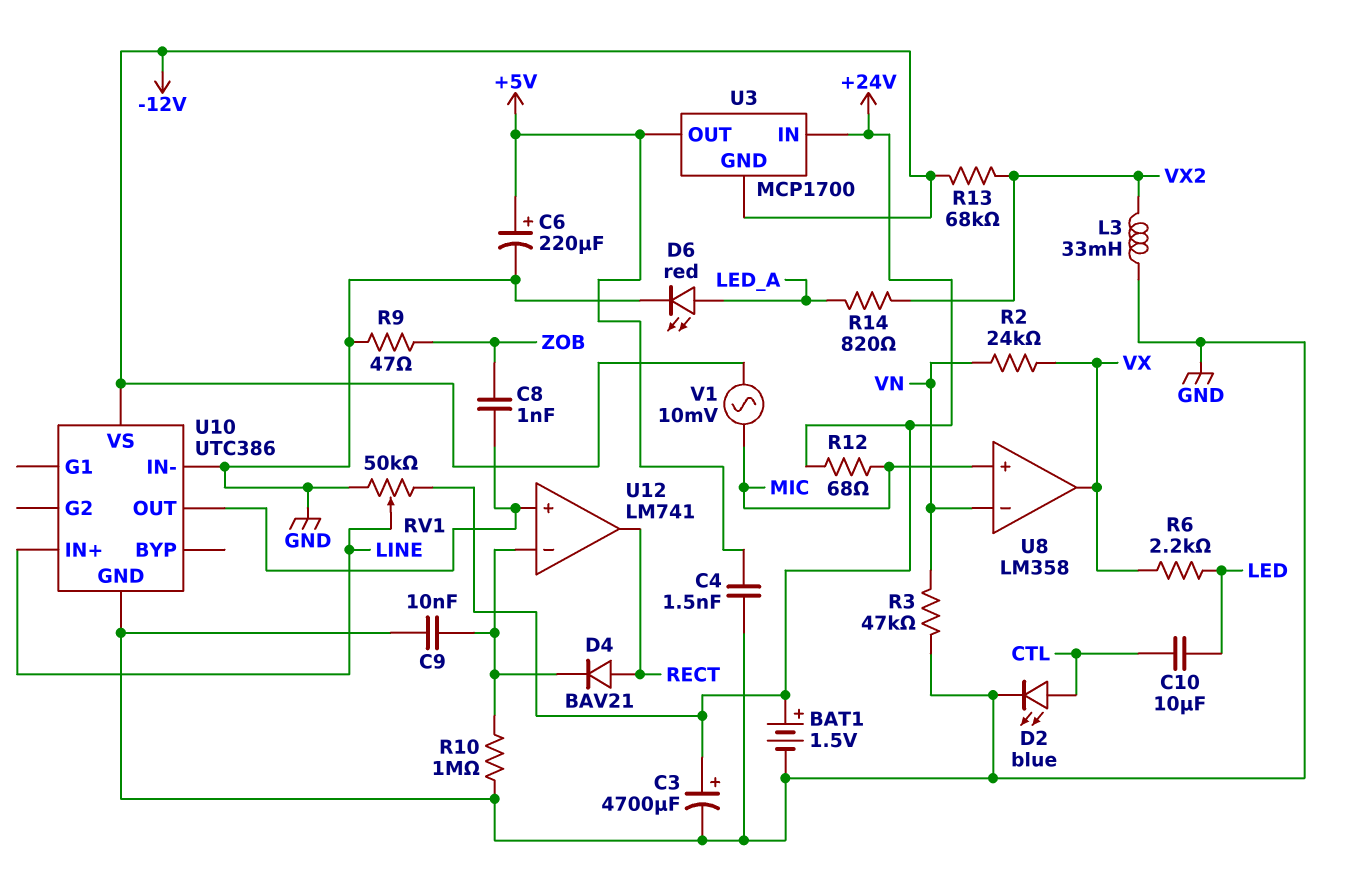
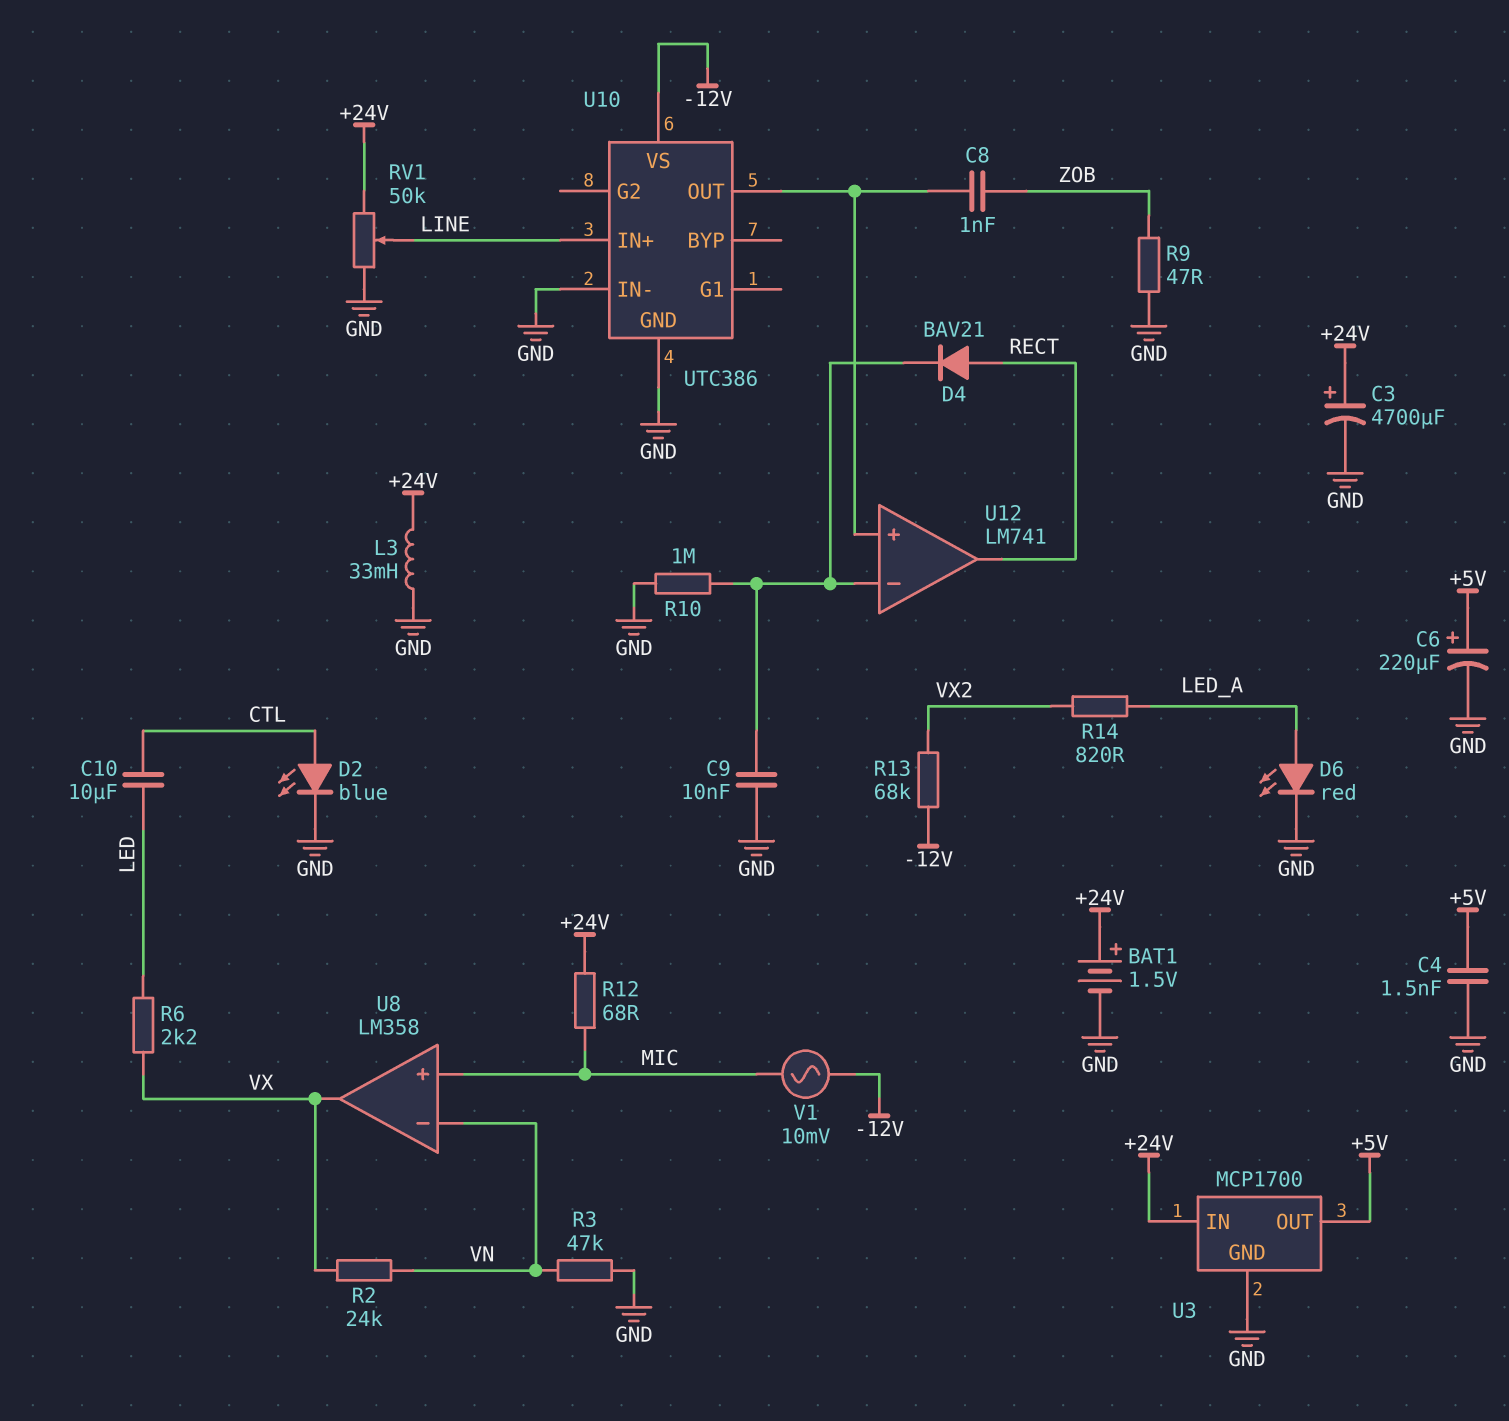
L3: 33mH (GND, VX2) -> 33mH (+24V, GND)
U3 pin GND: -12V -> GND

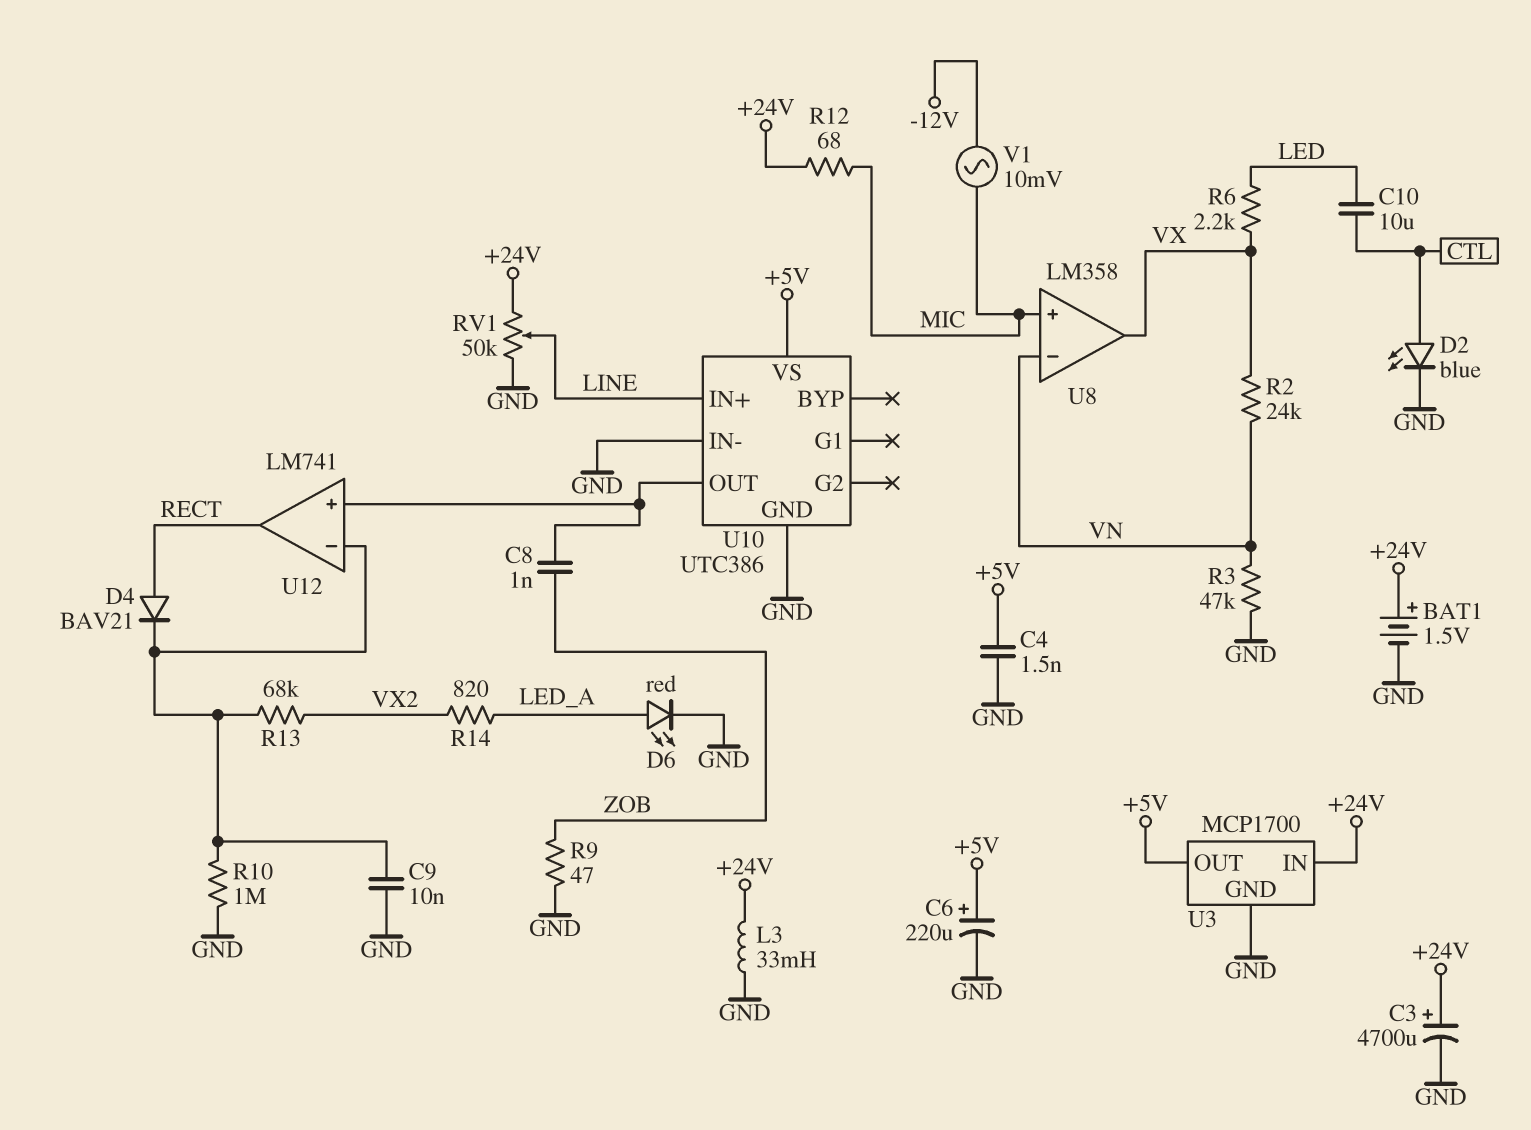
R13: 68k (-12V, VX2) -> 68k (U12/in-, VX2)
U10 pin VS: -12V -> +5V

